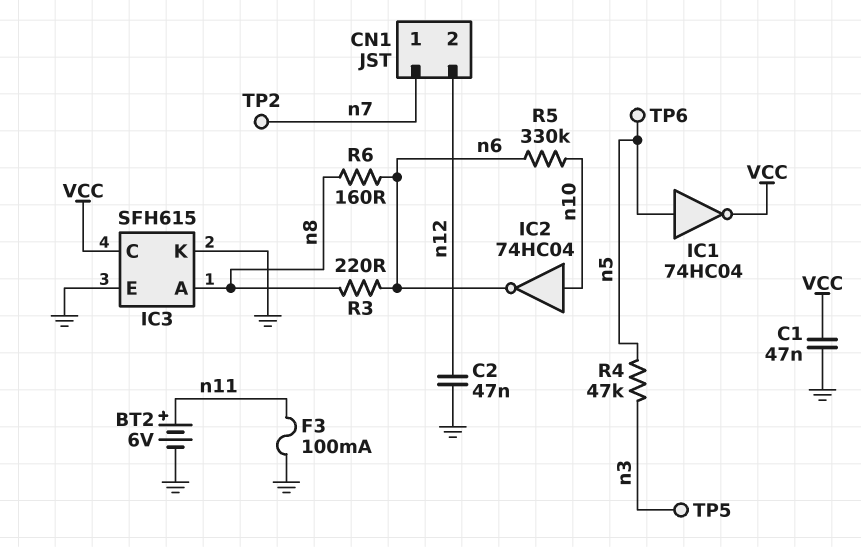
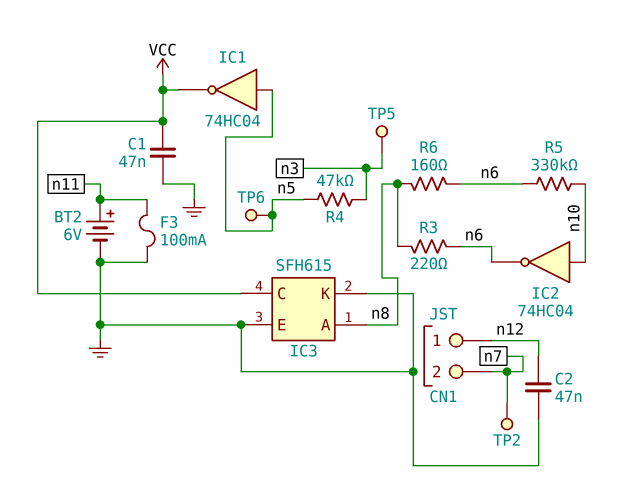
CN1 pin 1: n7 -> n12
CN1 pin 2: n12 -> n7

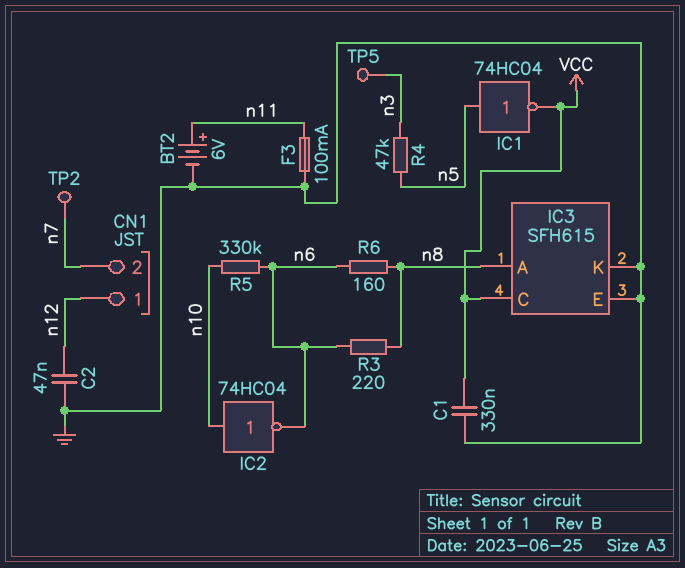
C1: 47nF (GND, VCC) -> 330nF (GND, VCC)
TP6: test point (n5) -> none

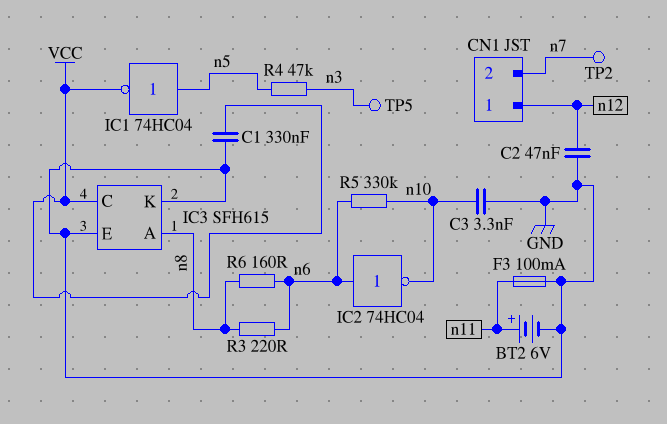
C3: none -> 3.3nF (GND, n10)
IC2: NOT 74HC04 (in n10, out n6) -> NOT 74HC04 (in n6, out n10)

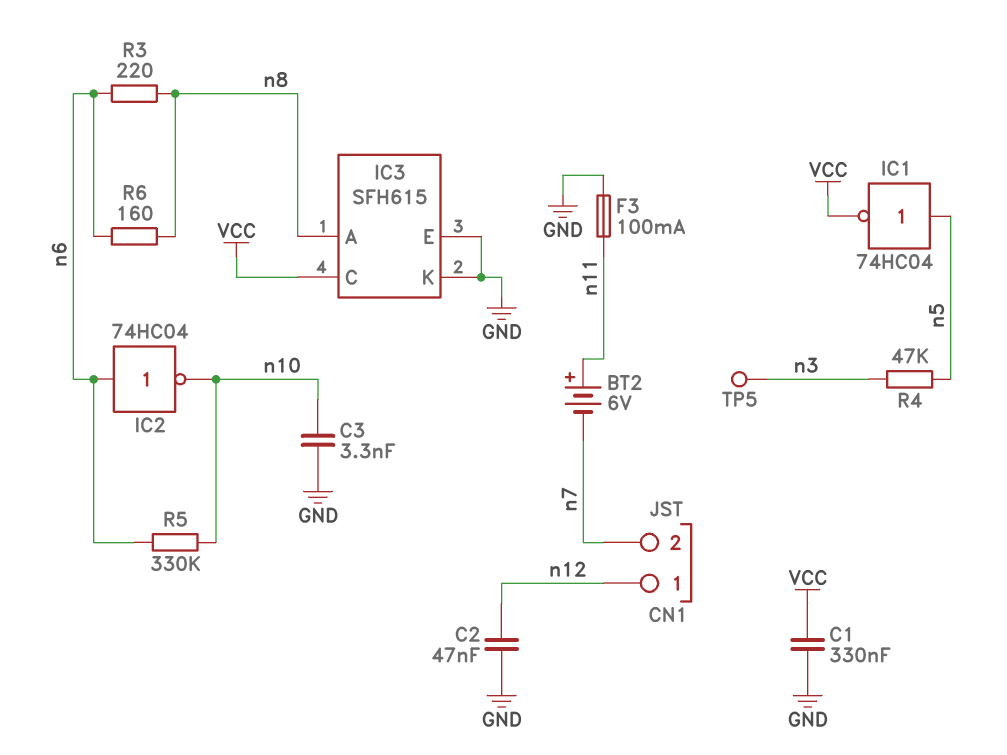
BT2: 6V (plus n11, minus GND) -> 6V (plus n11, minus n7)
TP2: test point (n7) -> none

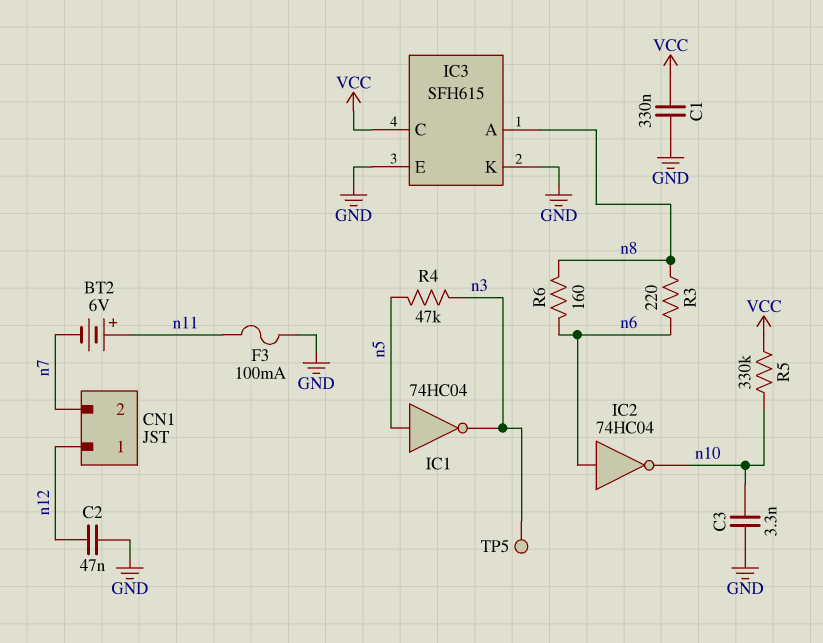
IC1: NOT 74HC04 (in n5, out VCC) -> NOT 74HC04 (in n5, out n3)
R5: 330k (n6, n10) -> 330k (VCC, n10)

